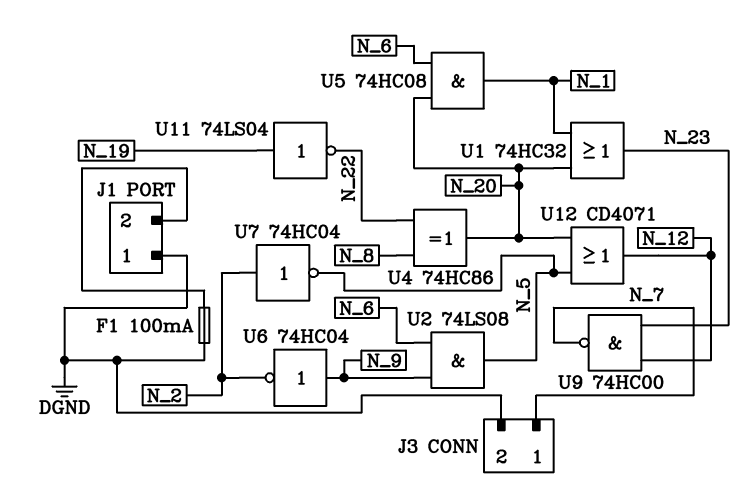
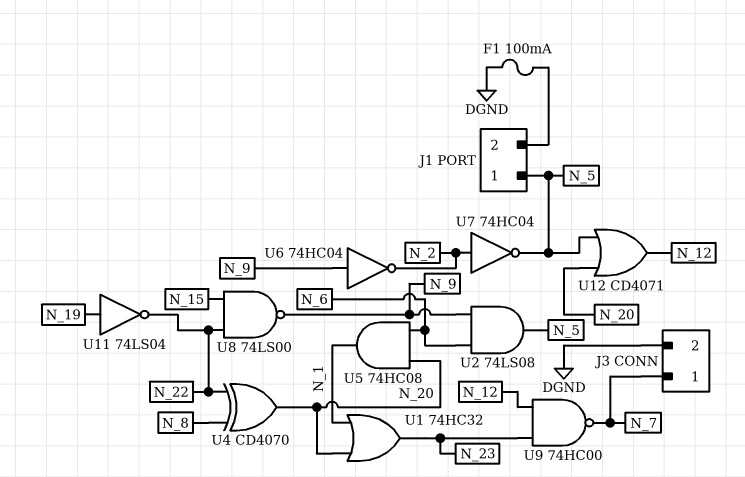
J1 pin 1: DGND -> N_5
U4: XOR 74HC86 (in N_8, in N_22, out N_20) -> XOR CD4070 (in N_8, in N_22, out N_20)
U8: none -> NAND 74LS00 (in N_15, in N_22, out N_9)

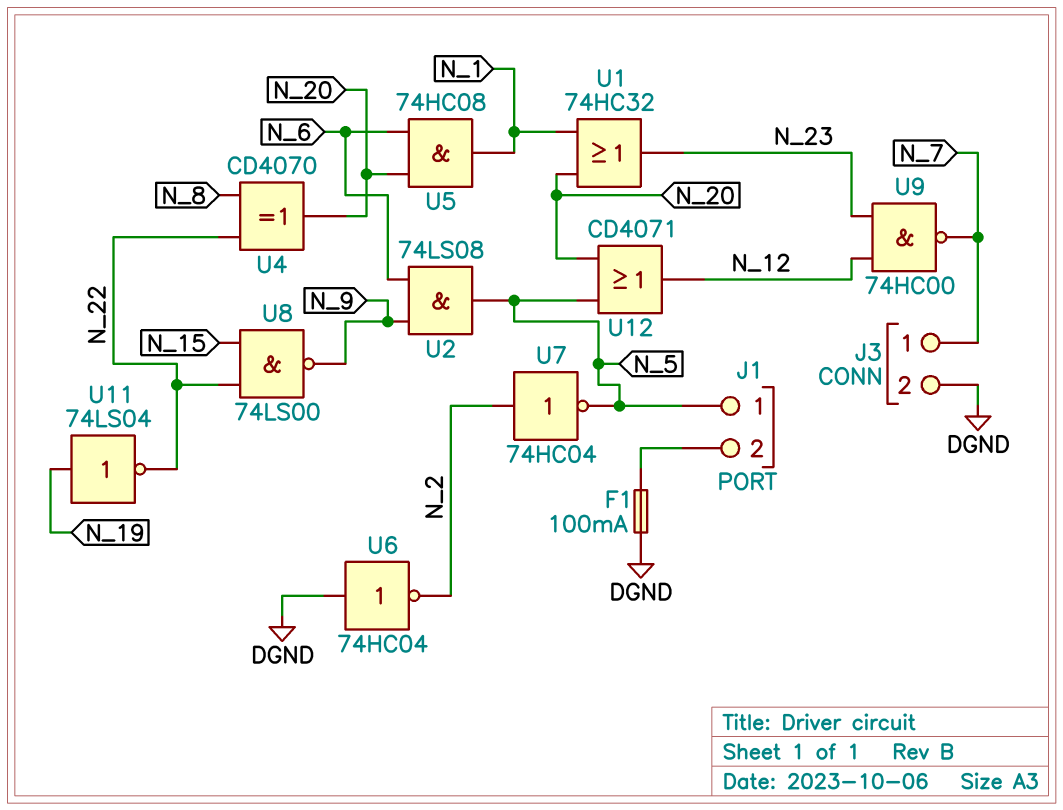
U6: NOT 74HC04 (in N_9, out N_2) -> NOT 74HC04 (in DGND, out N_2)

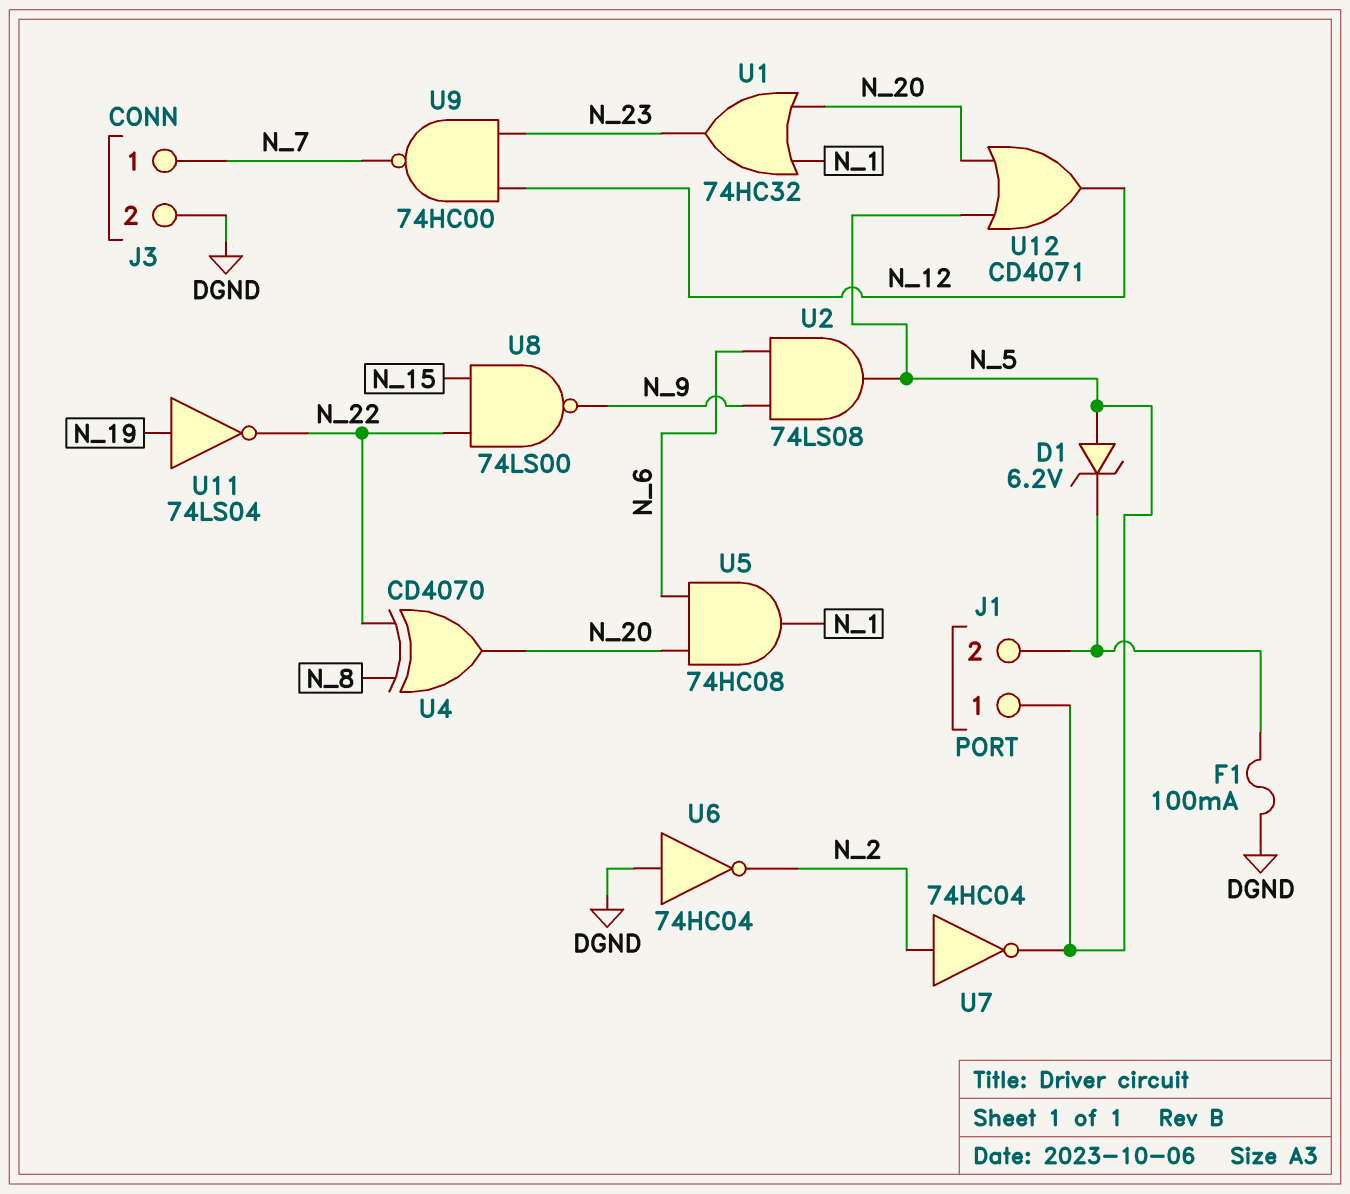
D1: none -> zener 6.2V (A N_5, K J1/2)

